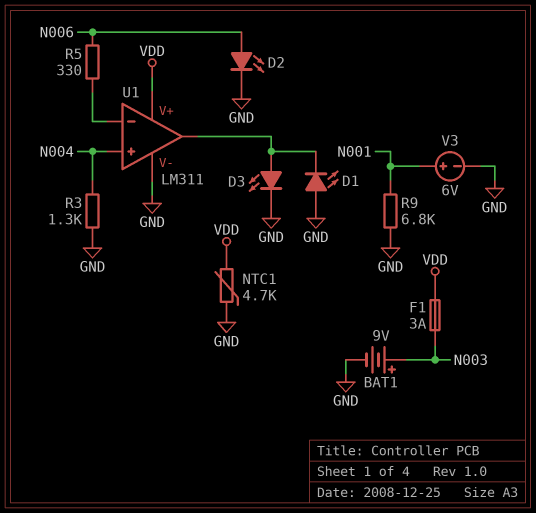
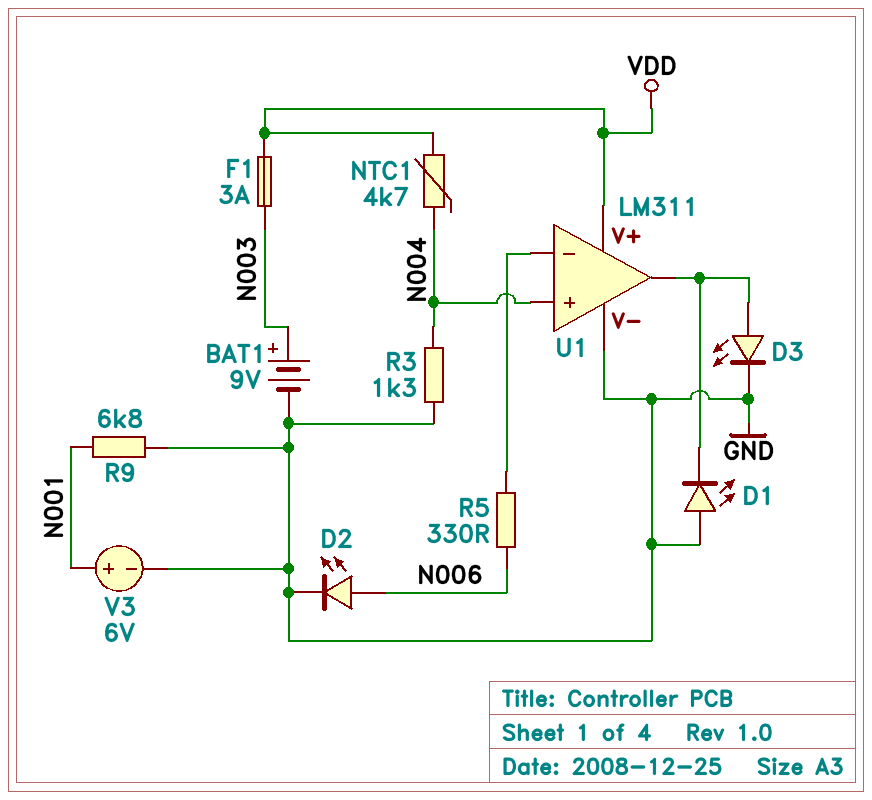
NTC1: 4.7k (GND, VDD) -> 4.7k (N004, VDD)

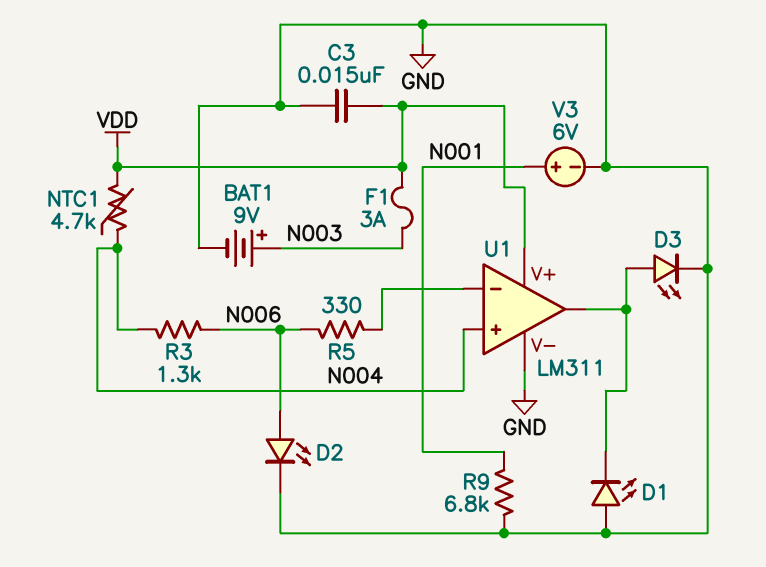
C3: none -> 15nF (GND, VDD)
R3: 1.3k (GND, N004) -> 1.3k (N004, N006)

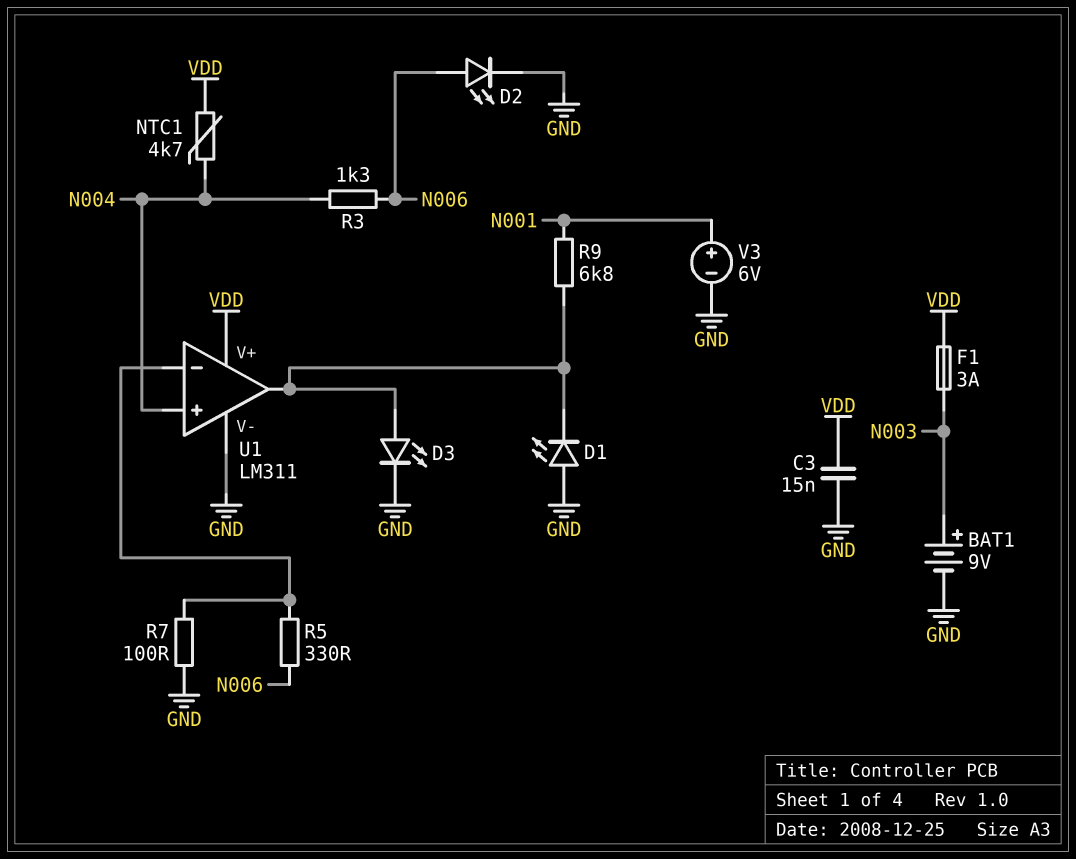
R7: none -> 100 (GND, U1/in-)
R9: 6.8k (GND, N001) -> 6.8k (N001, U1/out)

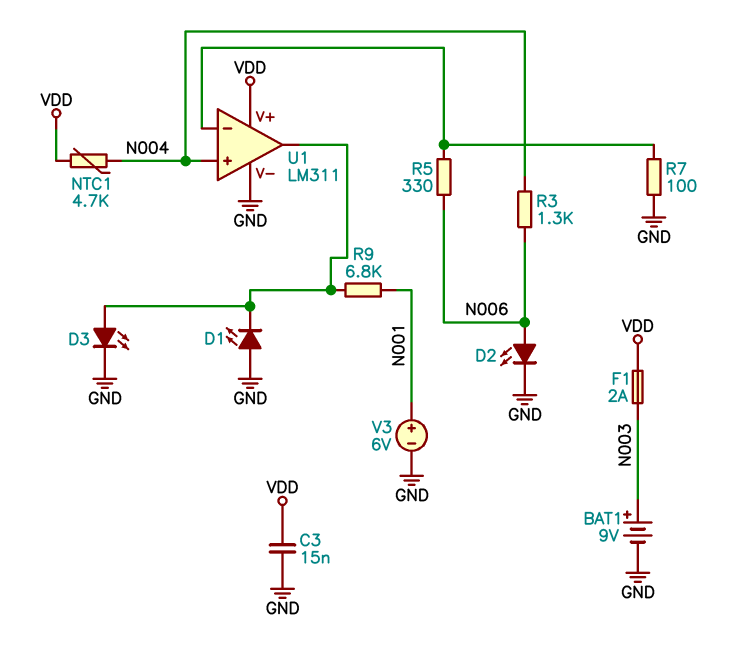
F1: 3A (N003, VDD) -> 2A (N003, VDD)

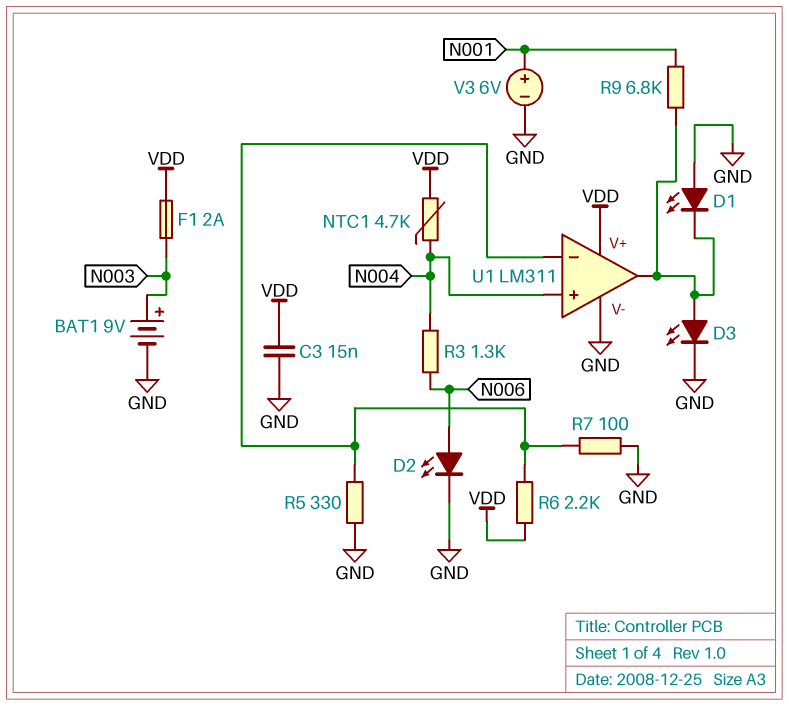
R5: 330 (N006, U1/in-) -> 330 (GND, U1/in-)
R6: none -> 2.2k (U1/in-, VDD)

